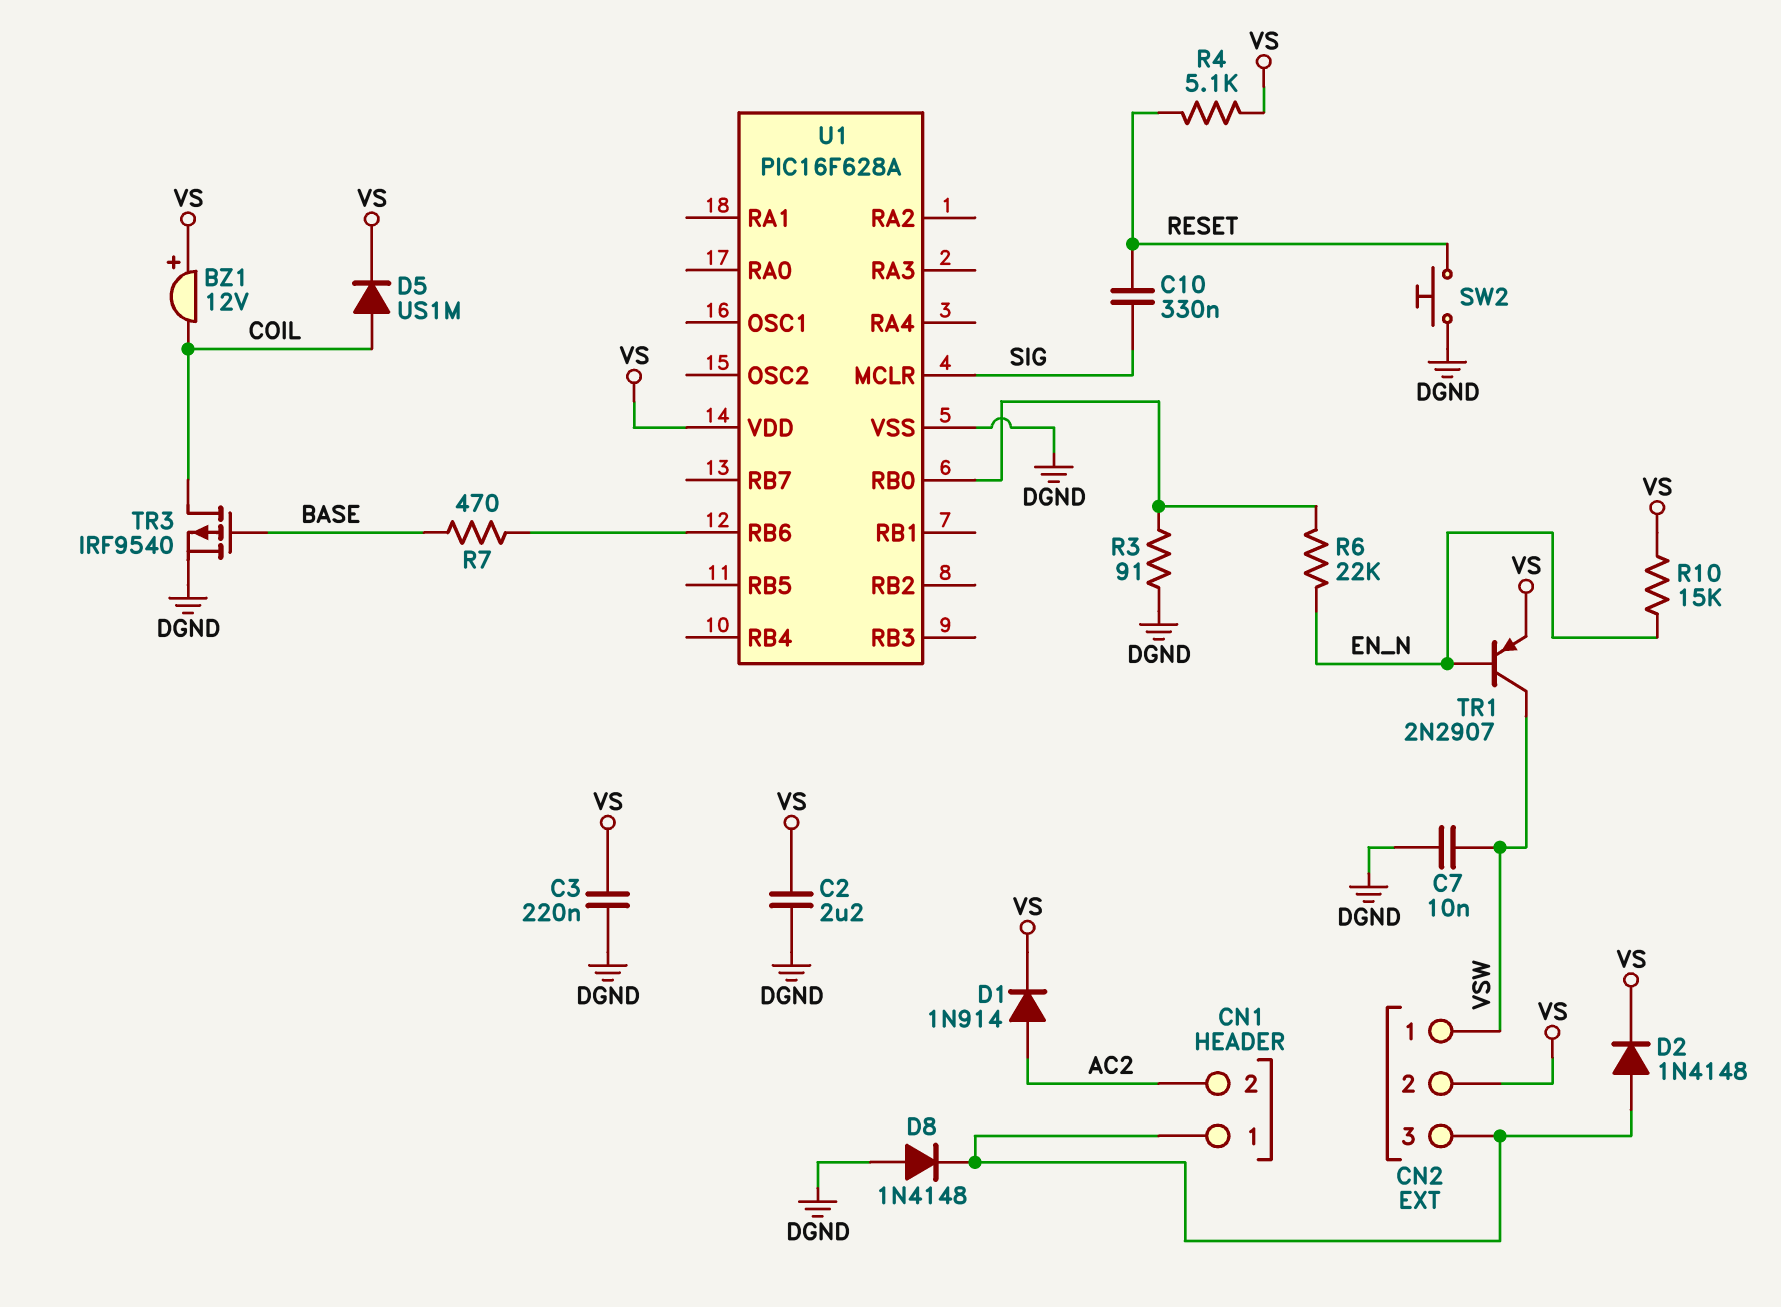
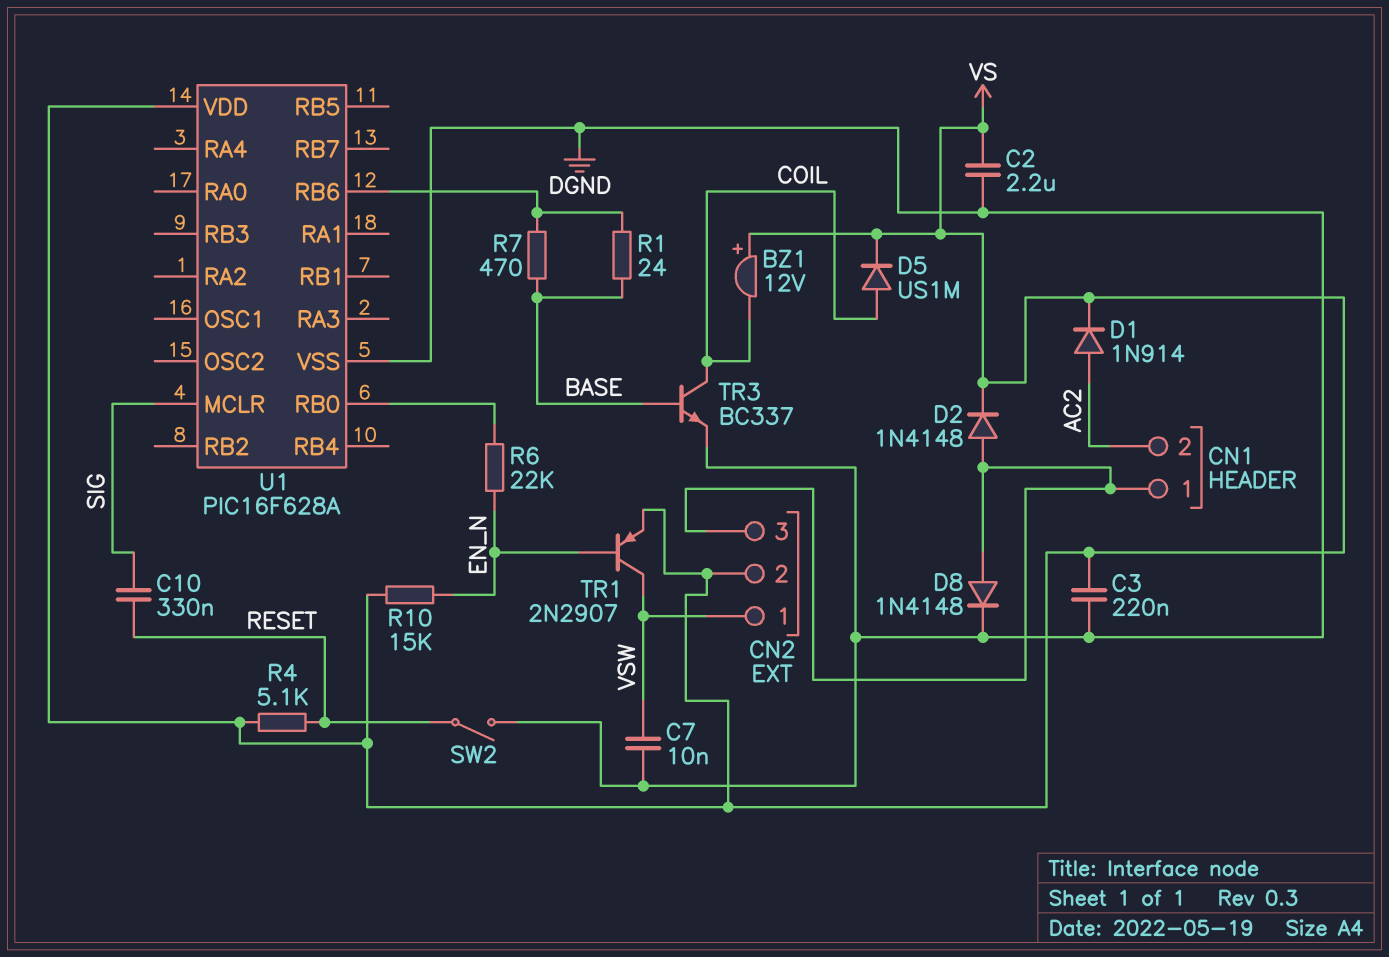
D8: diode 1N4148 (A DGND, K CN1/1) -> diode 1N4148 (A CN1/1, K DGND)
R1: none -> 24 (BASE, U1/RB6)
R3: 91 (DGND, U1/RB0) -> none
SW2: button (DGND, RESET) -> switch (DGND, RESET)
TR3: PMOS IRF9540 (G BASE, D COIL, S DGND) -> NPN BC337 (B BASE, C COIL, E DGND)

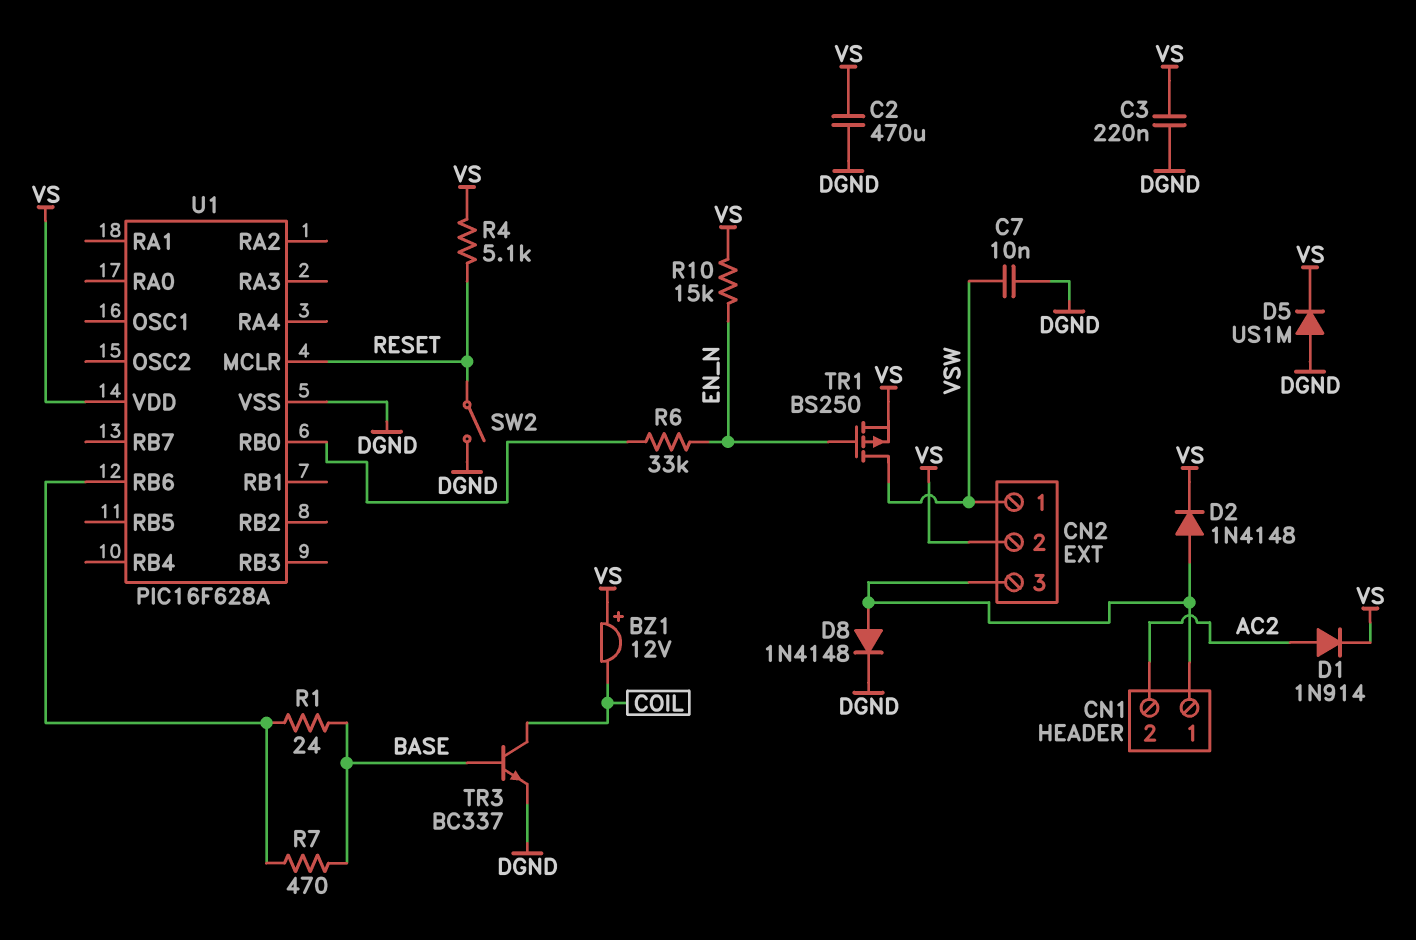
C2: 2.2uF (DGND, VS) -> 470uF (DGND, VS)
C10: 330nF (RESET, SIG) -> none
D5: diode US1M (A COIL, K VS) -> diode US1M (A DGND, K VS)
R6: 22k (EN_N, U1/RB0) -> 33k (EN_N, U1/RB0)
TR1: PNP 2N2907 (B EN_N, C VSW, E VS) -> PMOS BS250 (G EN_N, D VSW, S VS)
U1 pin MCLR: SIG -> RESET

